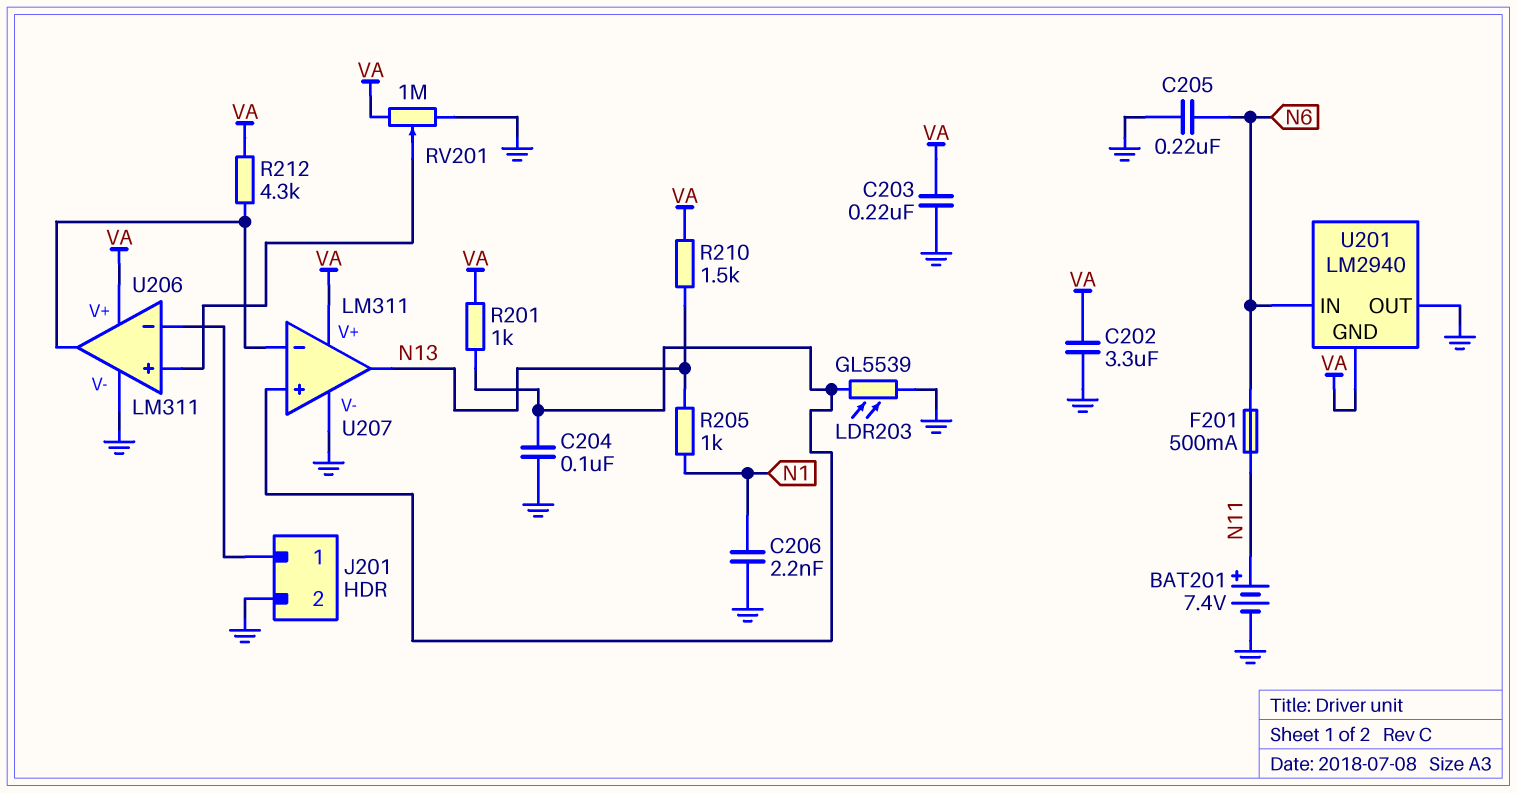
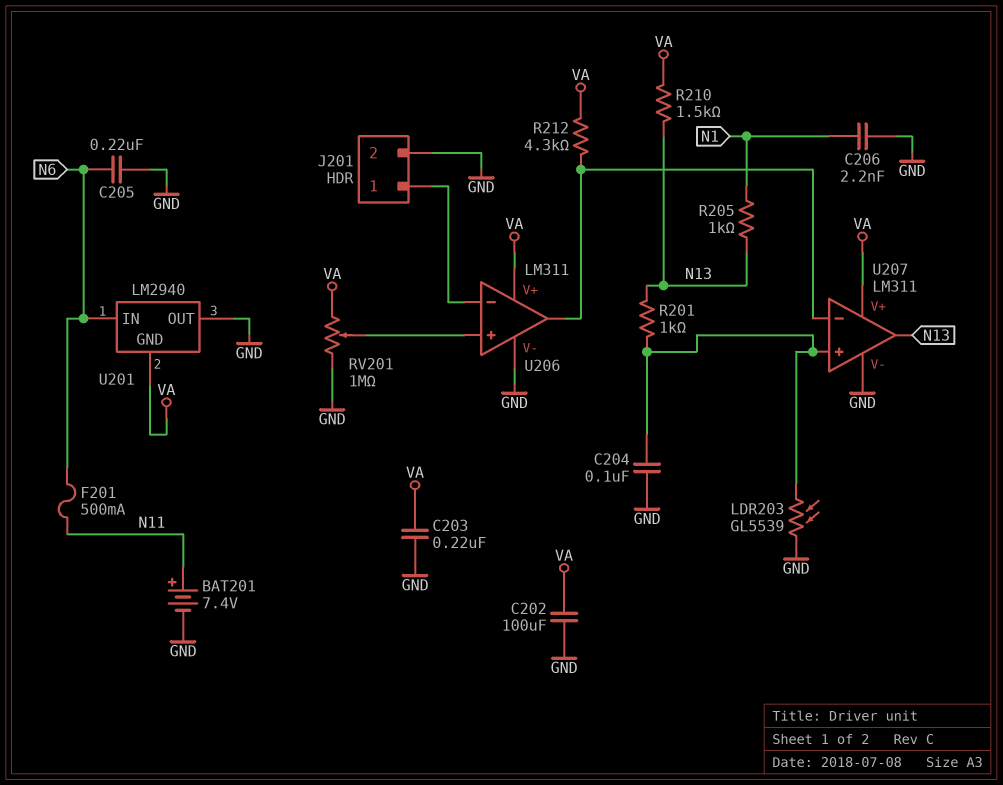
C202: 3.3uF (GND, VA) -> 100uF (GND, VA)
R201: 1k (U207/in+, VA) -> 1k (N13, U207/in+)

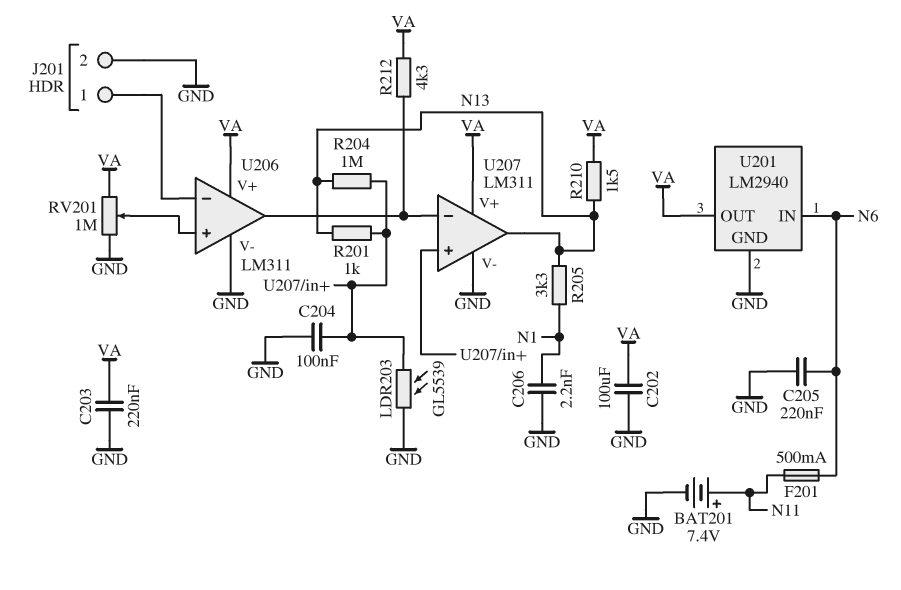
R204: none -> 1M (N13, U207/in+)
R205: 1k (N1, N13) -> 3.3k (N1, N13)
U201 pin GND: VA -> GND
U201 pin OUT: GND -> VA

